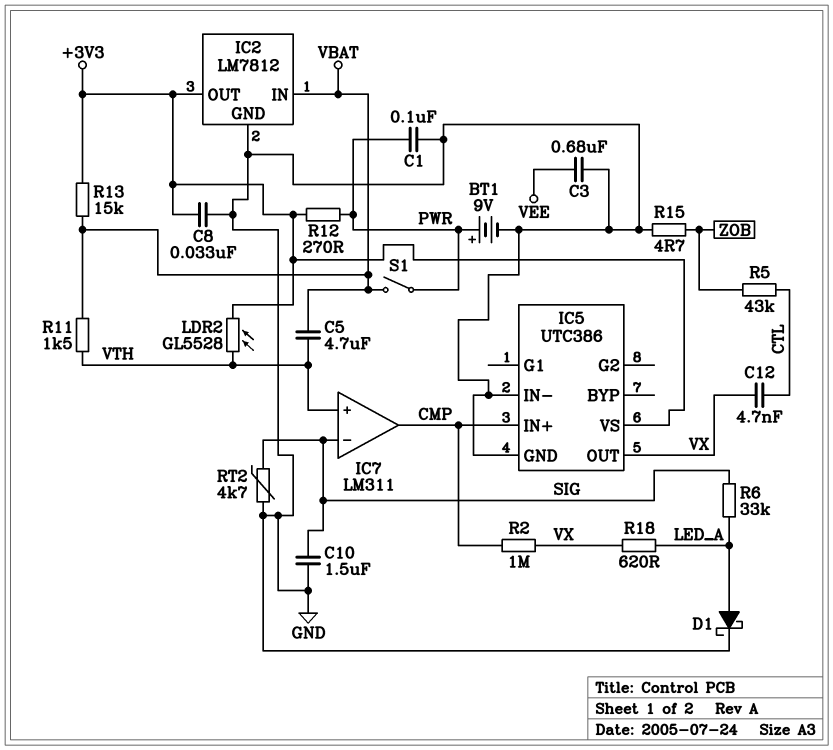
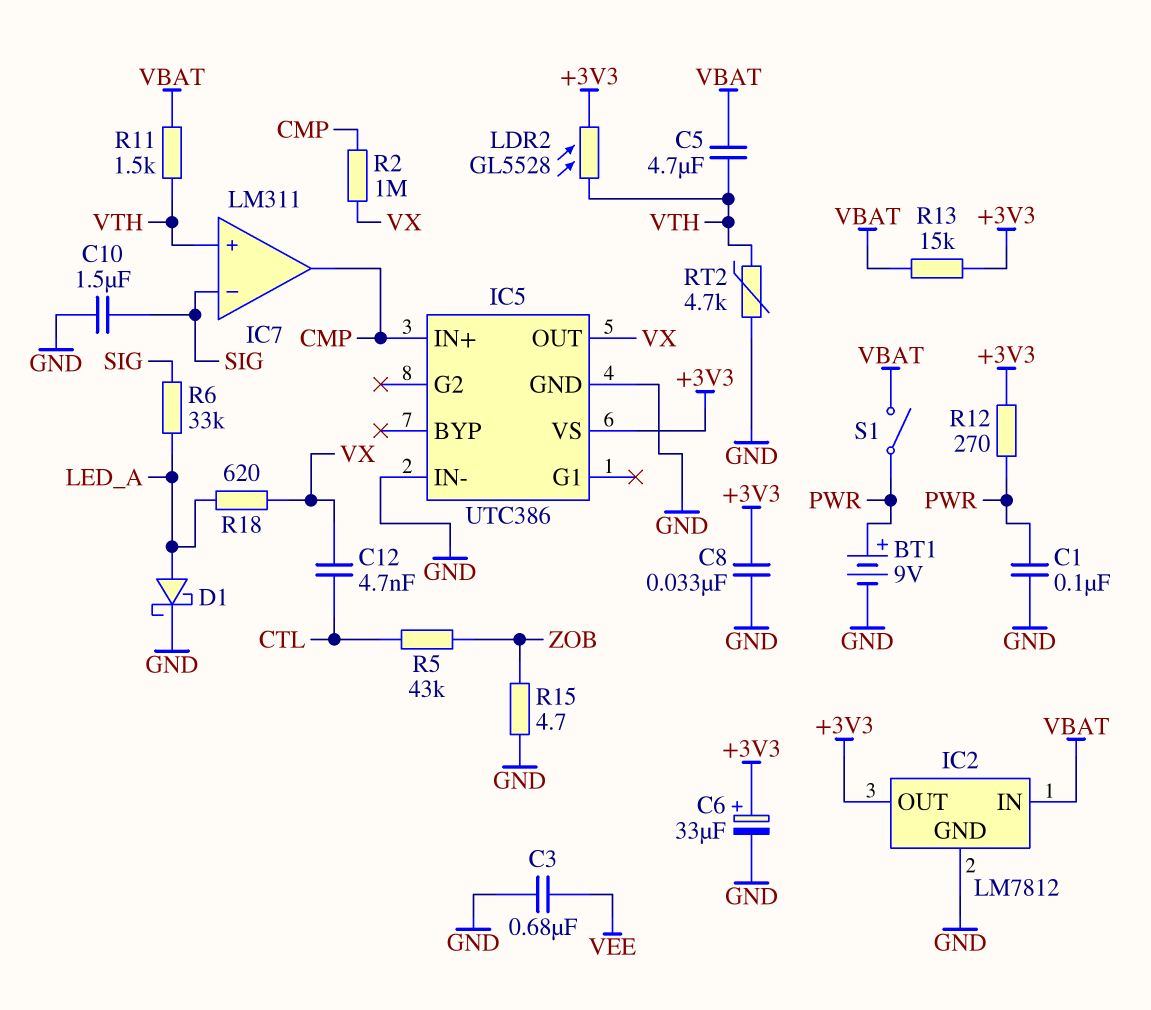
C6: none -> 33uF (plus +3V3, minus GND)
RT2: 4.7k (GND, SIG) -> 4.7k (GND, VTH)

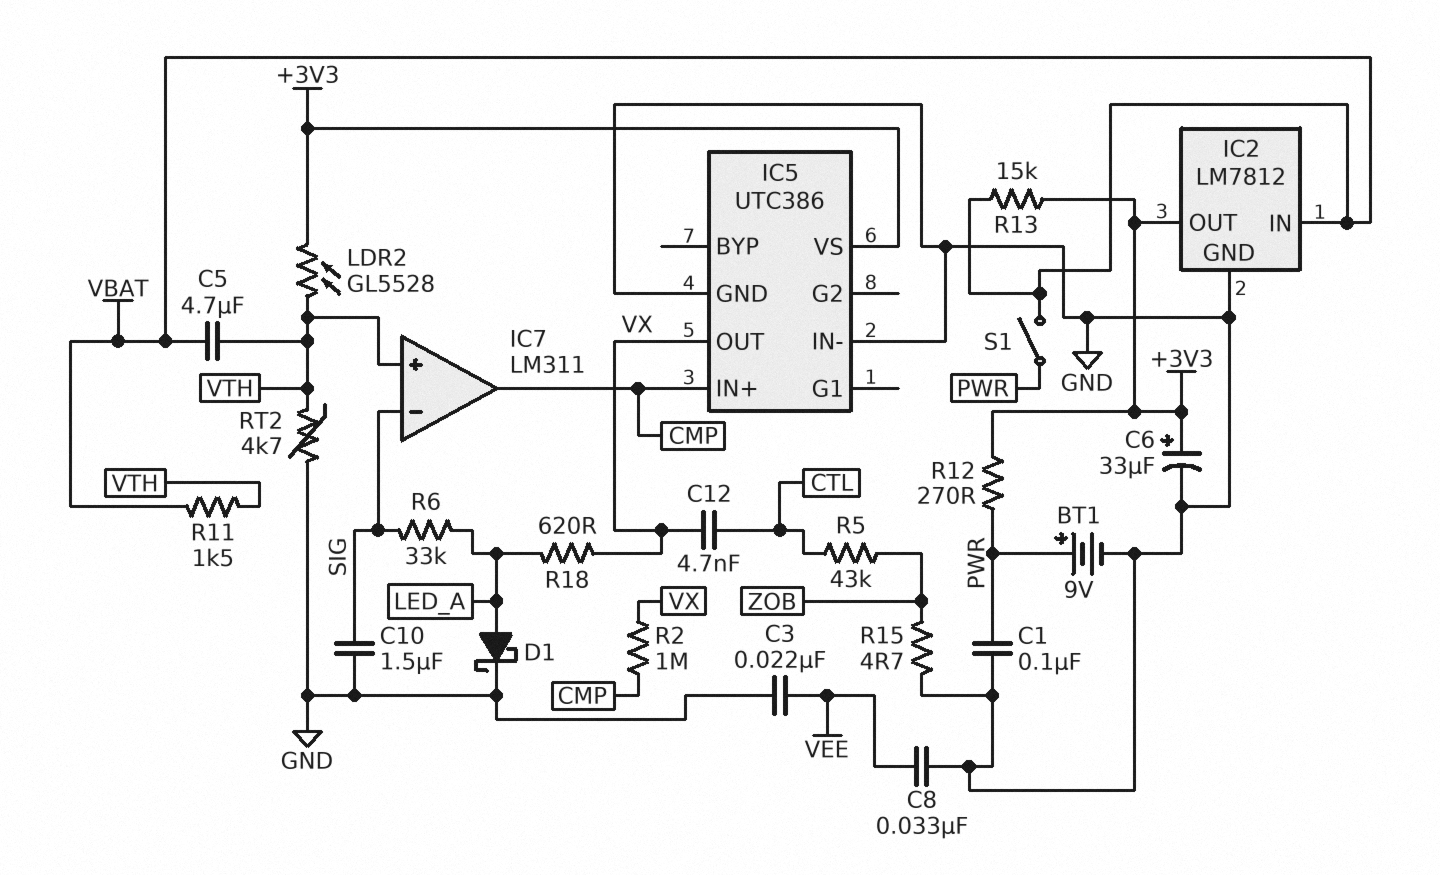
C3: 680nF (GND, VEE) -> 22nF (GND, VEE)
C8: 33nF (+3V3, GND) -> 33nF (GND, VEE)

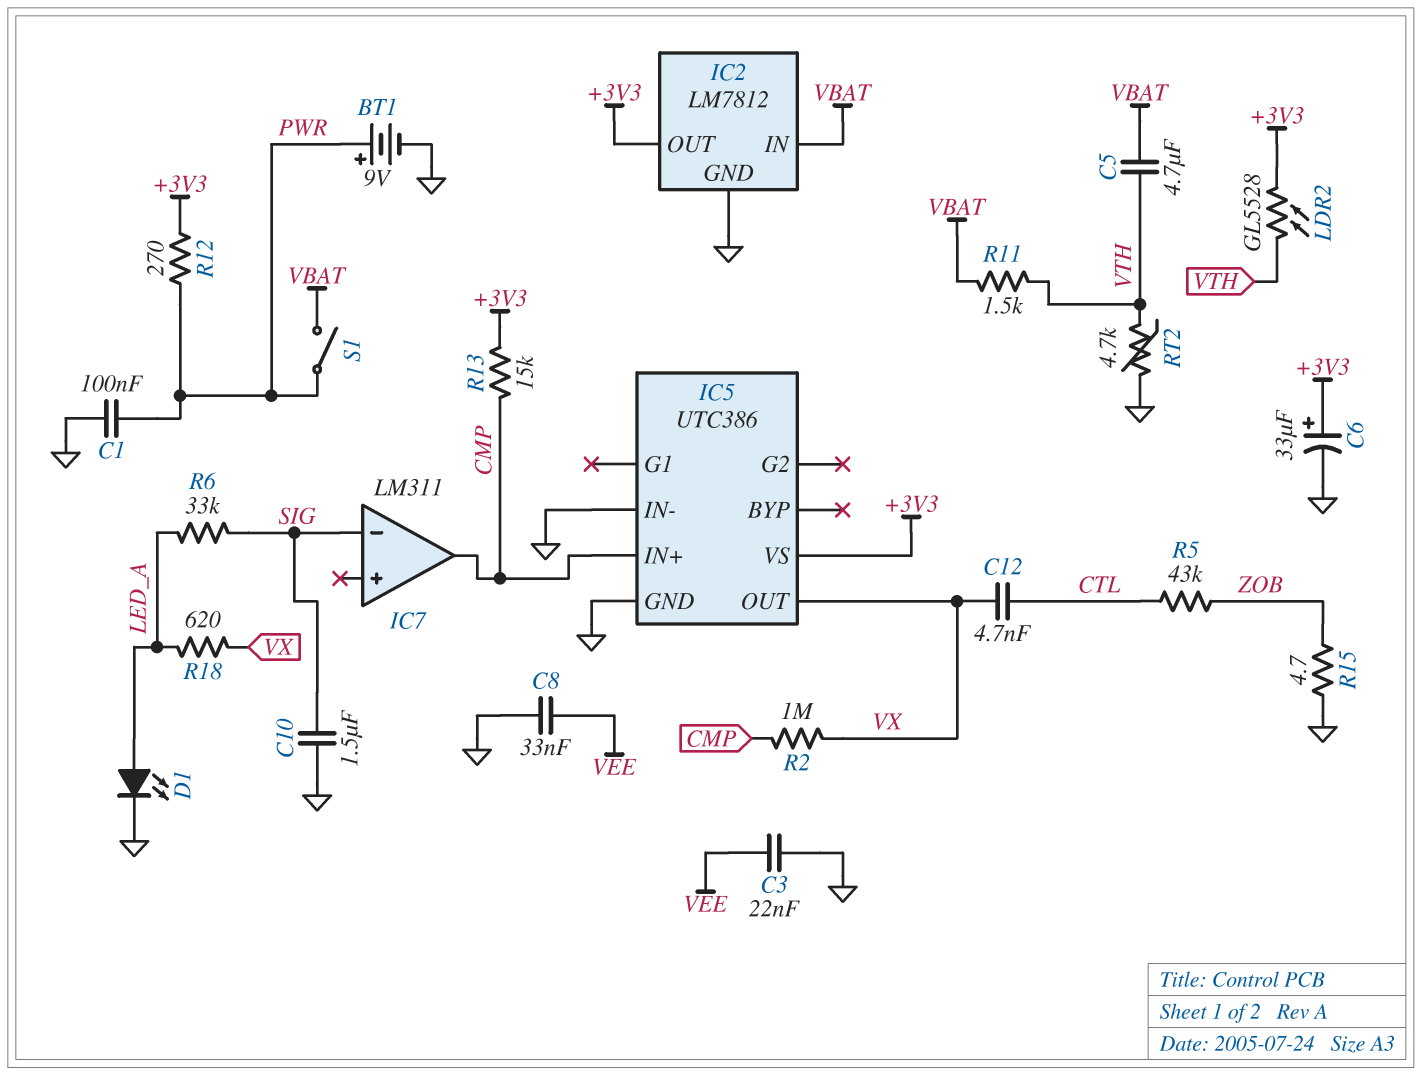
D1: schottky (A LED_A, K GND) -> LED (A LED_A, K GND)
IC7 pin in+: VTH -> none
R13: 15k (+3V3, VBAT) -> 15k (+3V3, CMP)

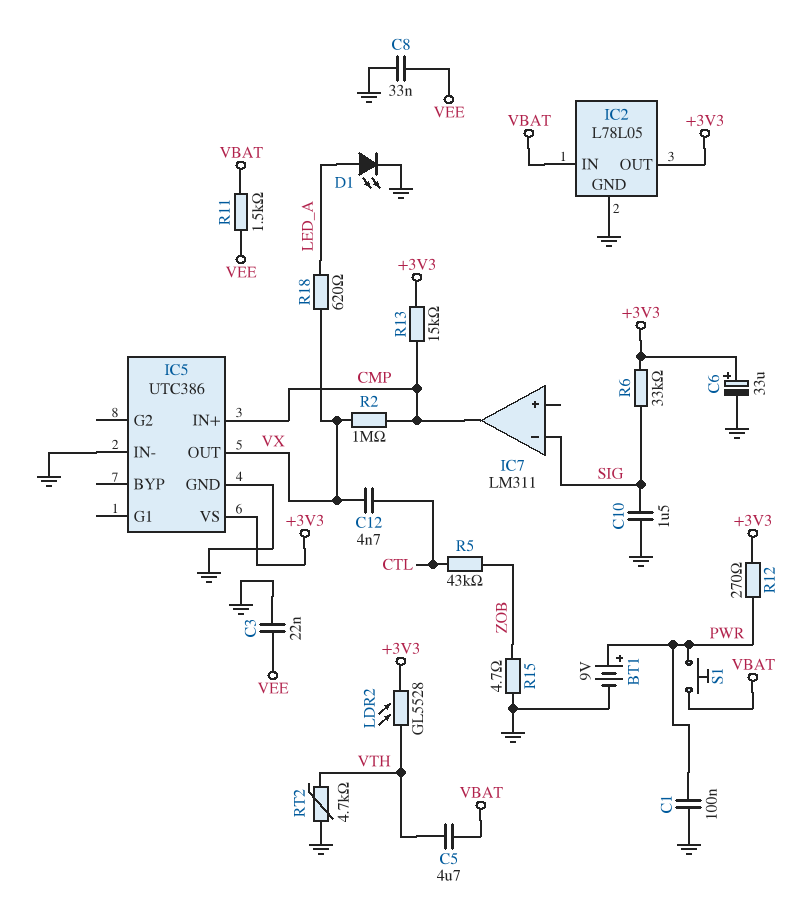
IC2: LM7812 -> L78L05
R6: 33k (LED_A, SIG) -> 33k (+3V3, SIG)
R11: 1.5k (VBAT, VTH) -> 1.5k (VBAT, VEE)
S1: switch (PWR, VBAT) -> button (PWR, VBAT)

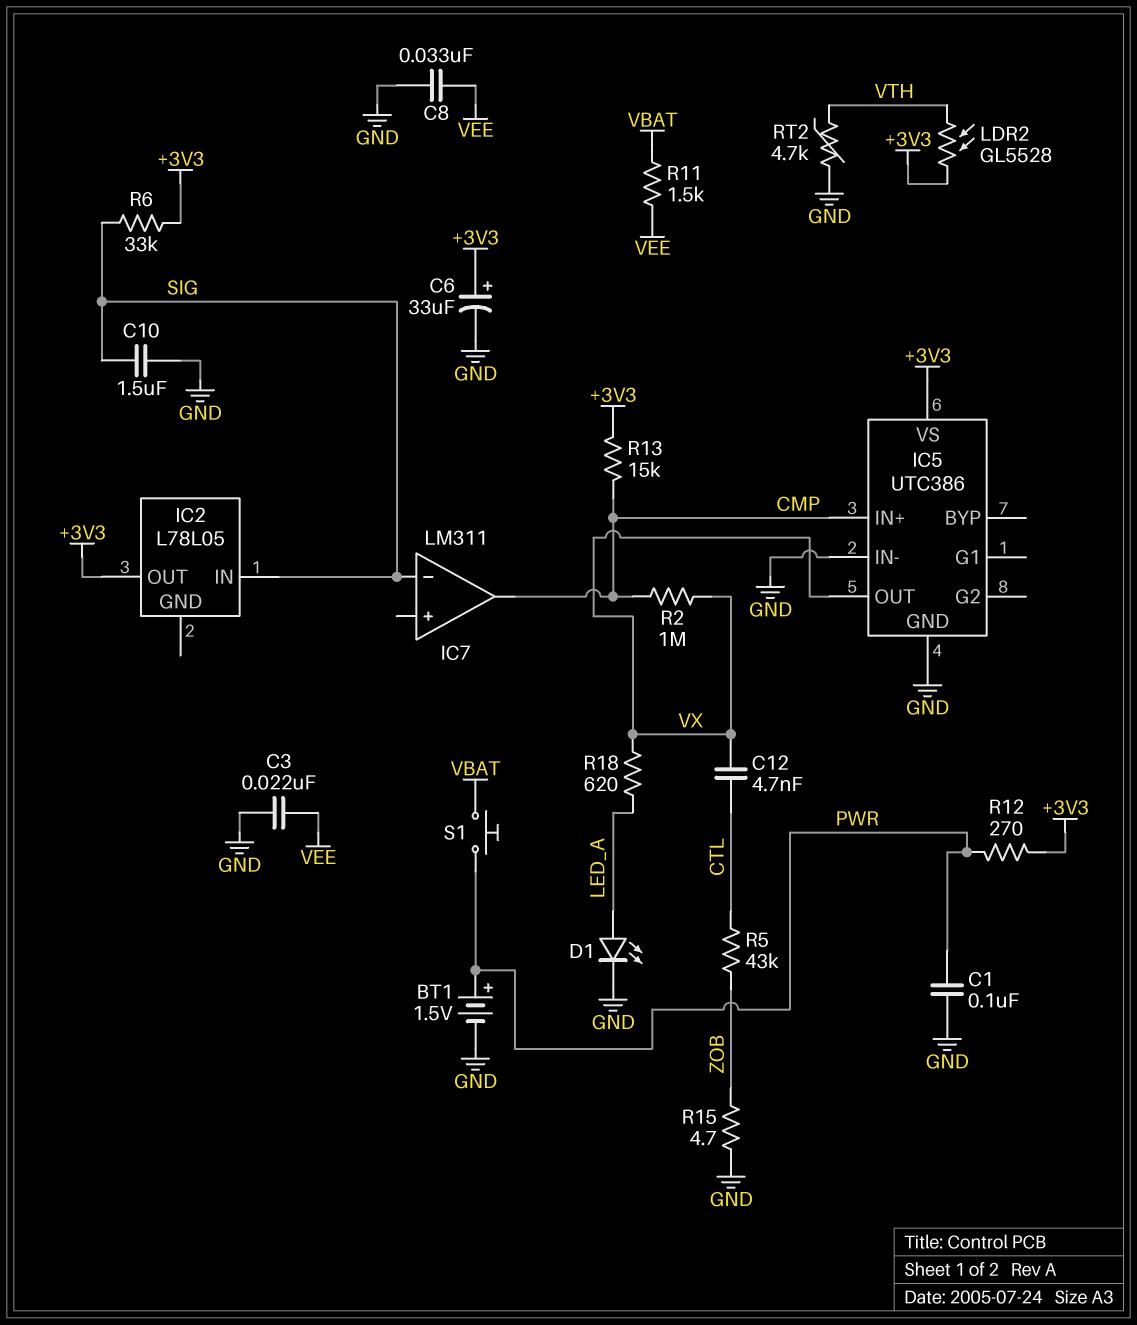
BT1: 9V (plus PWR, minus GND) -> 1.5V (plus PWR, minus GND)
C5: 4.7uF (VBAT, VTH) -> none
IC2 pin GND: GND -> none
IC2 pin IN: VBAT -> SIG

